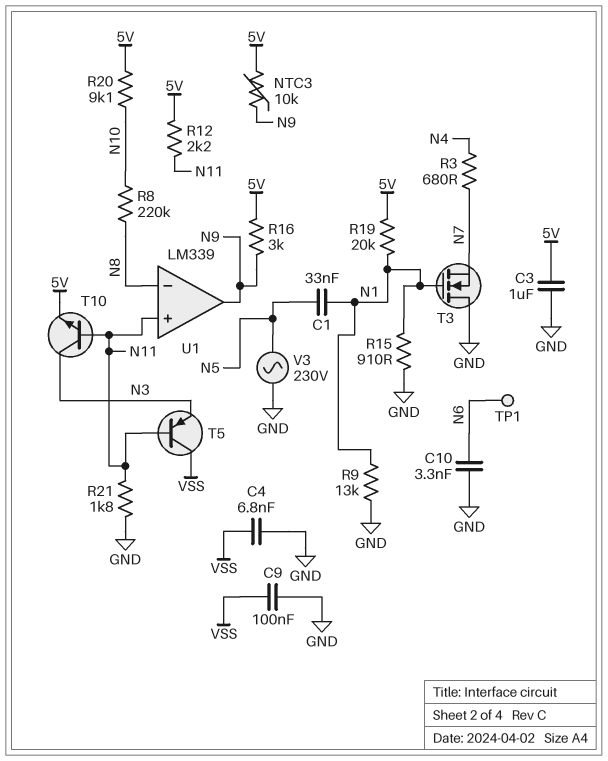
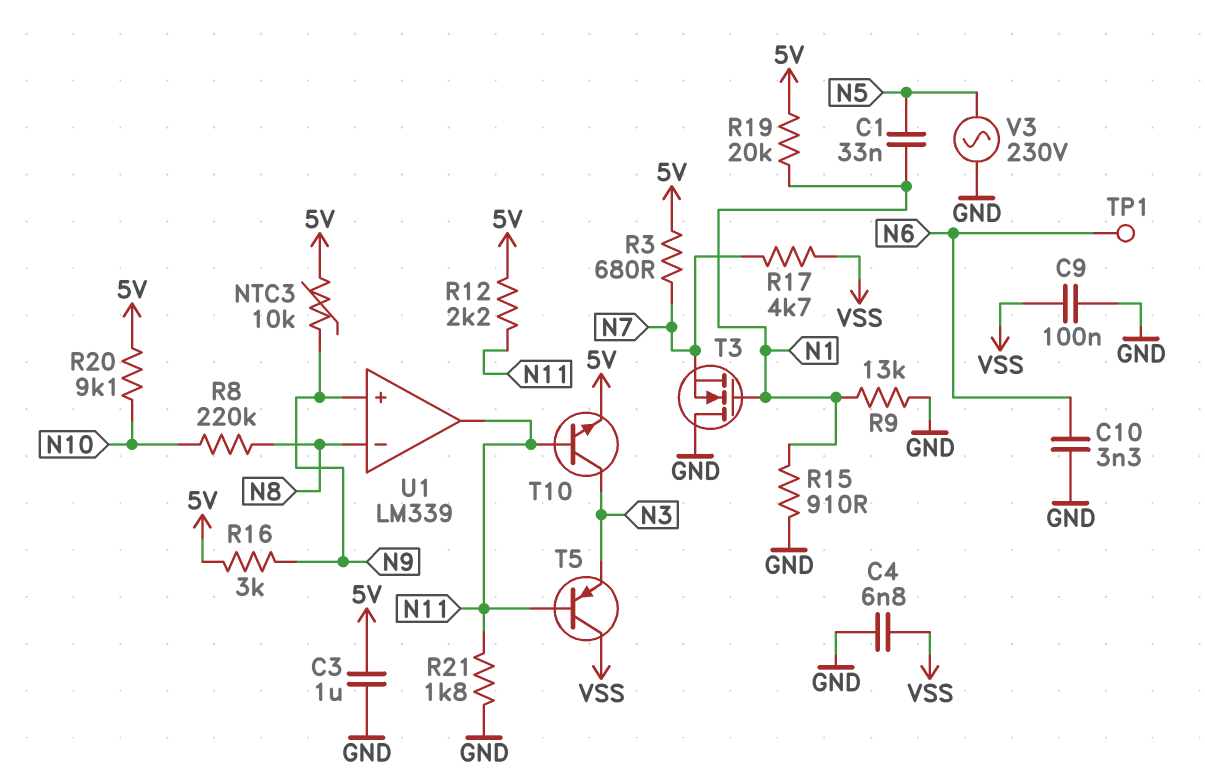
R3: 680 (N4, N7) -> 680 (5V, N7)
R17: none -> 4.7k (N7, VSS)
U1 pin in+: N11 -> N9
U1 pin out: N9 -> N11

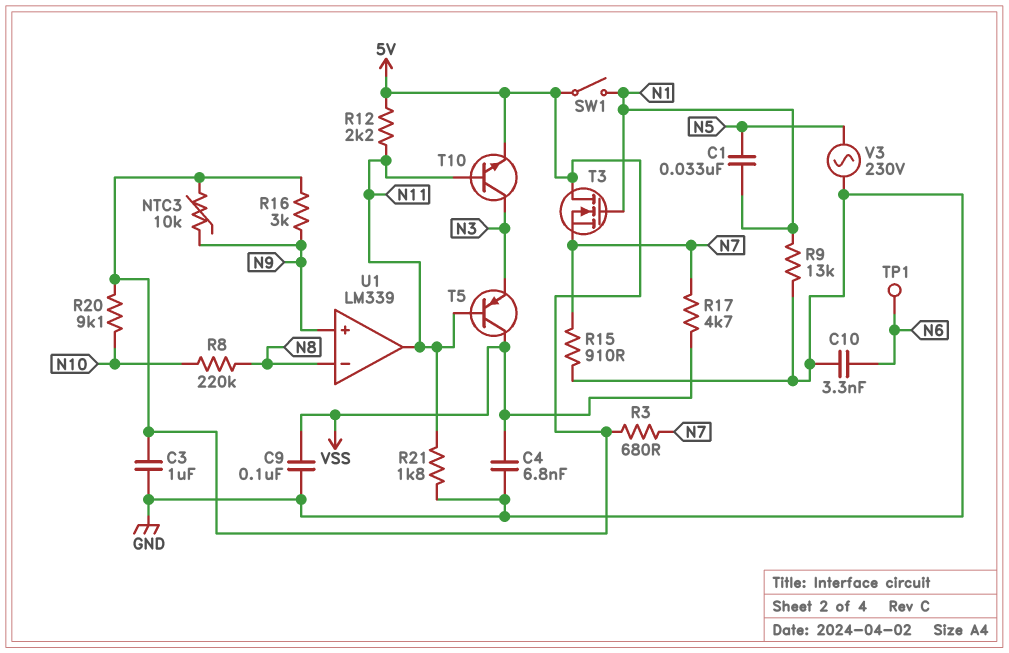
R15: 910 (GND, N1) -> 910 (GND, N7)
R19: 20k (5V, N1) -> none
SW1: none -> switch (5V, N1)
T3: NMOS (G N1, D GND, S N7) -> NMOS (G N1, D 5V, S N7)

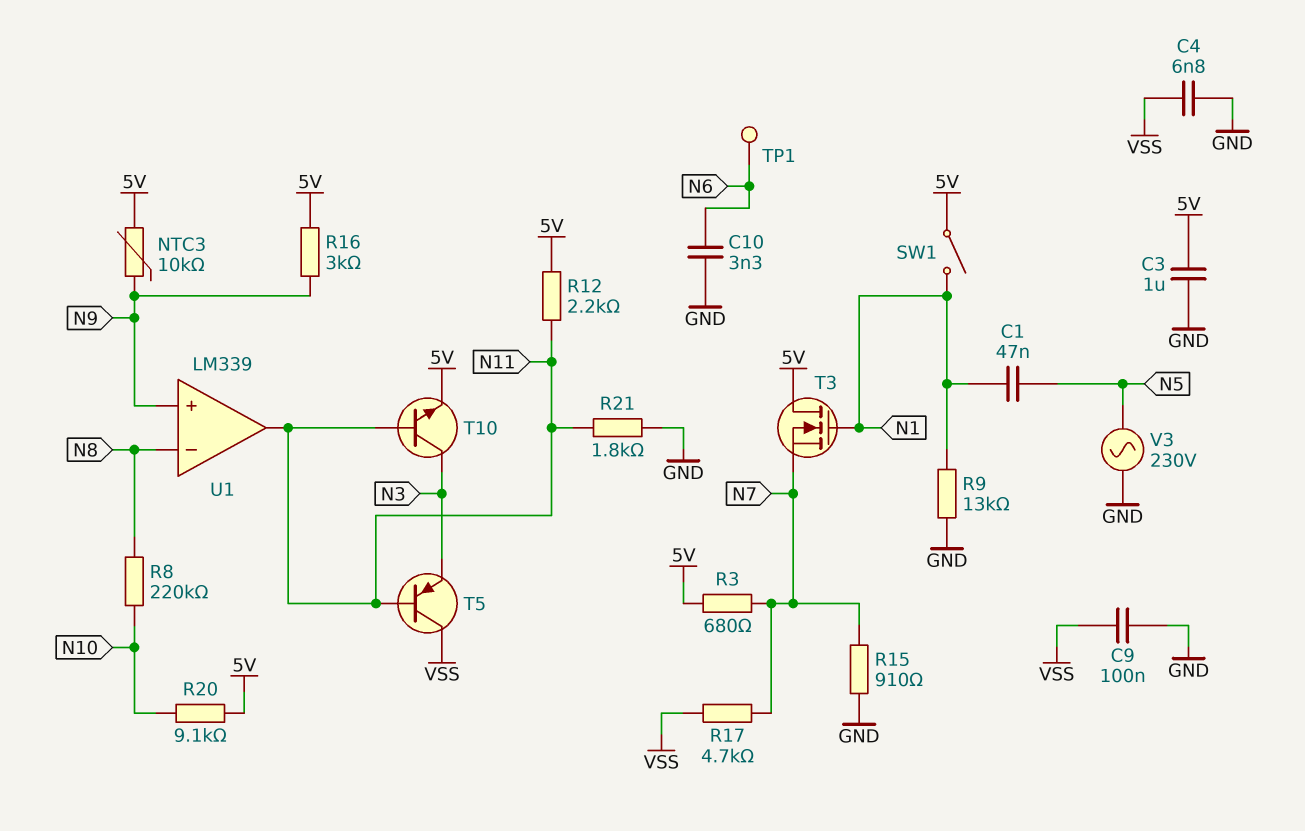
C1: 33nF (N1, N5) -> 47nF (N1, N5)

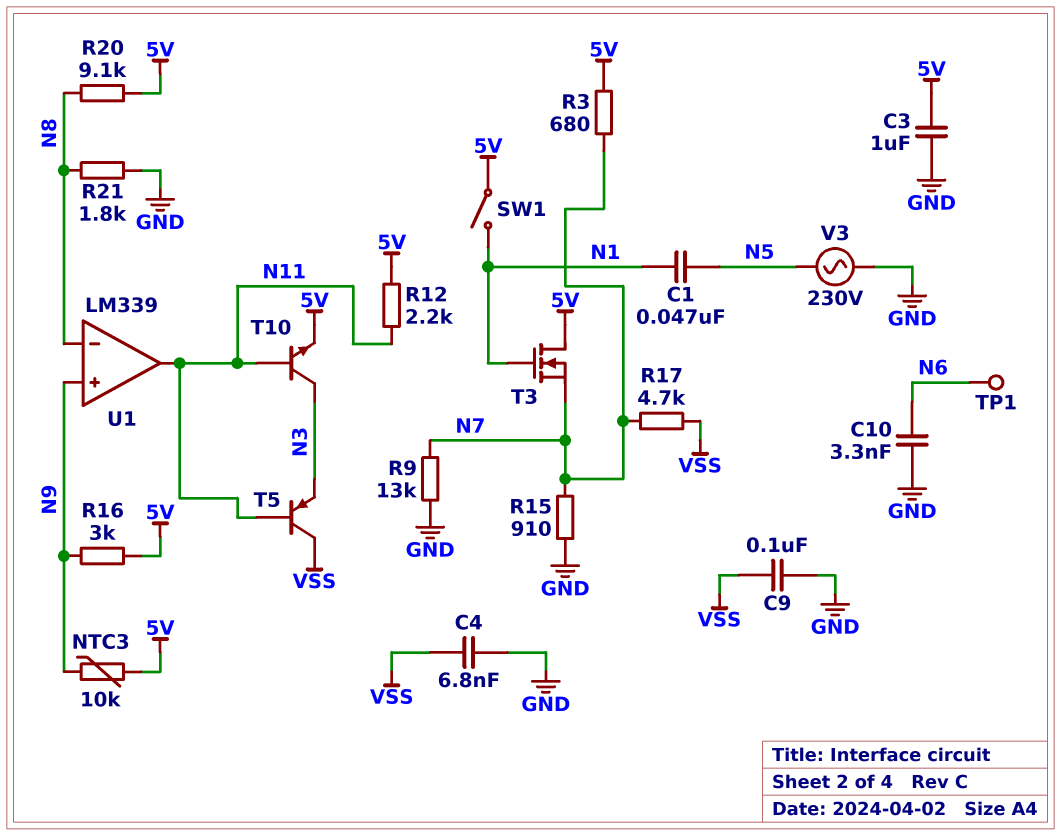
R8: 220k (N8, N10) -> none
R9: 13k (GND, N1) -> 13k (GND, N7)
R20: 9.1k (5V, N10) -> 9.1k (5V, N8)
R21: 1.8k (GND, N11) -> 1.8k (GND, N8)

